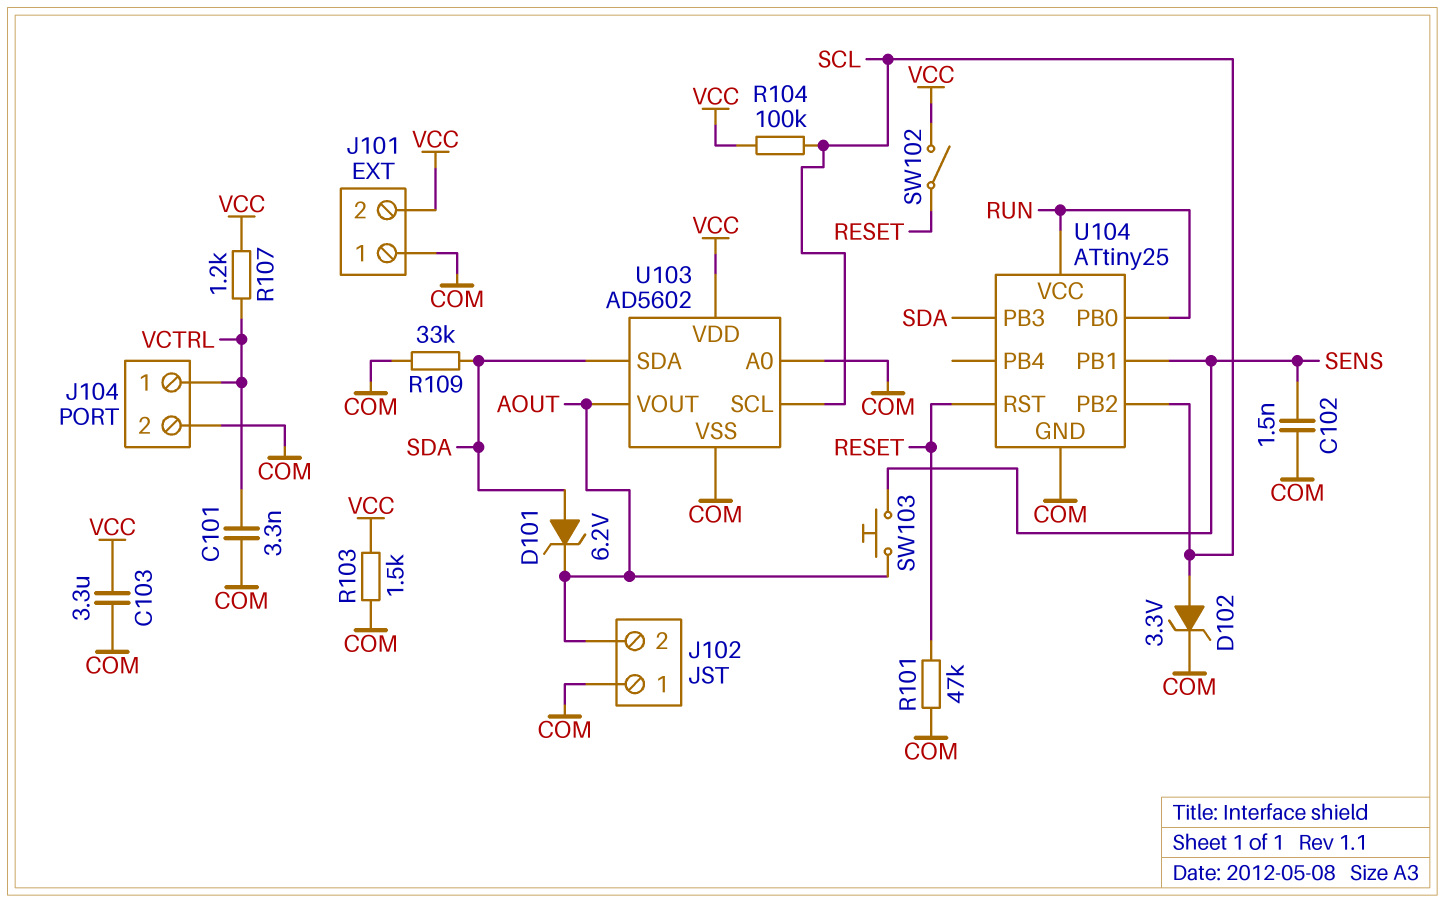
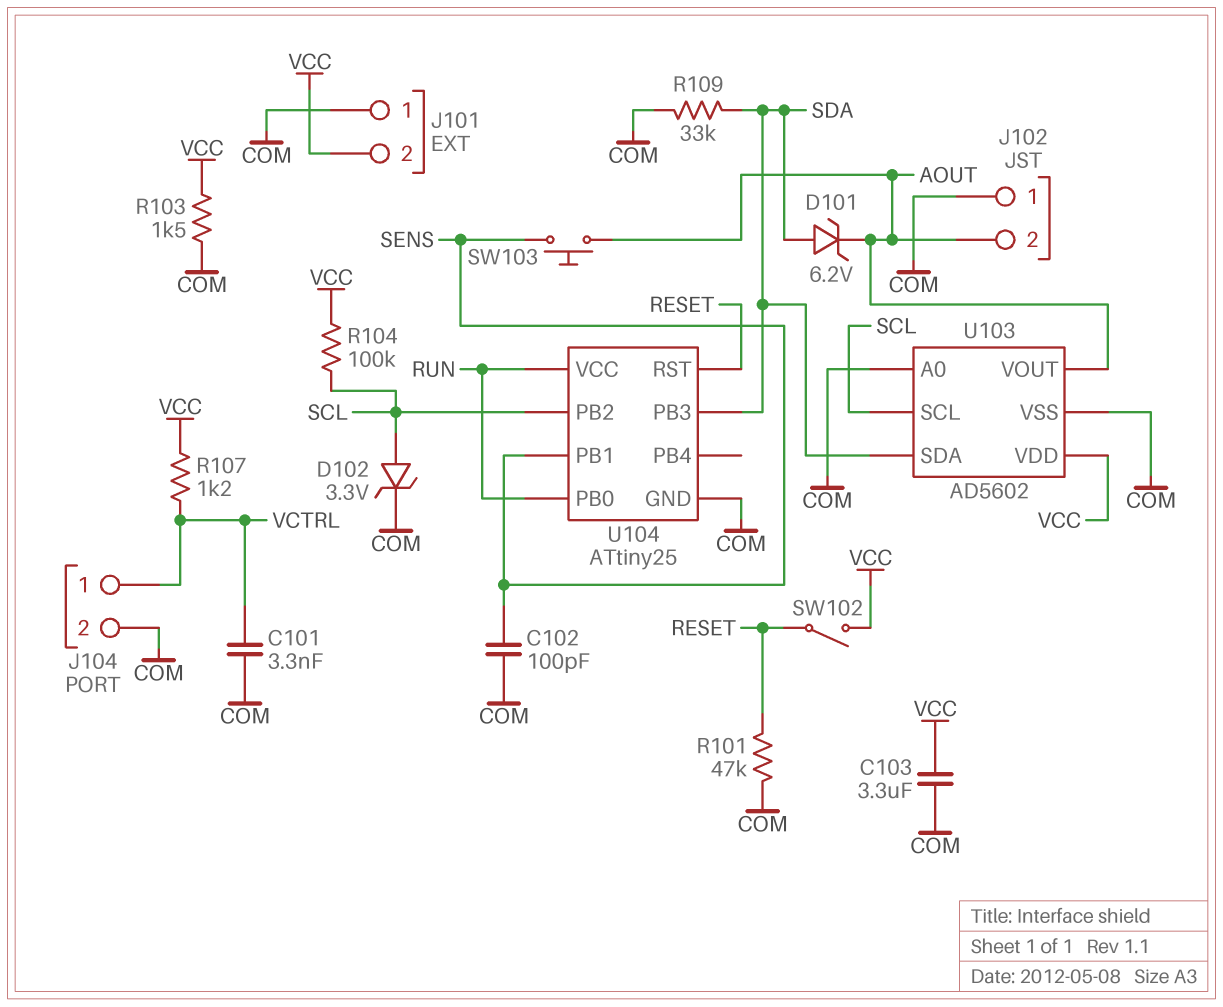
C102: 1.5nF (COM, SENS) -> 100pF (COM, SENS)

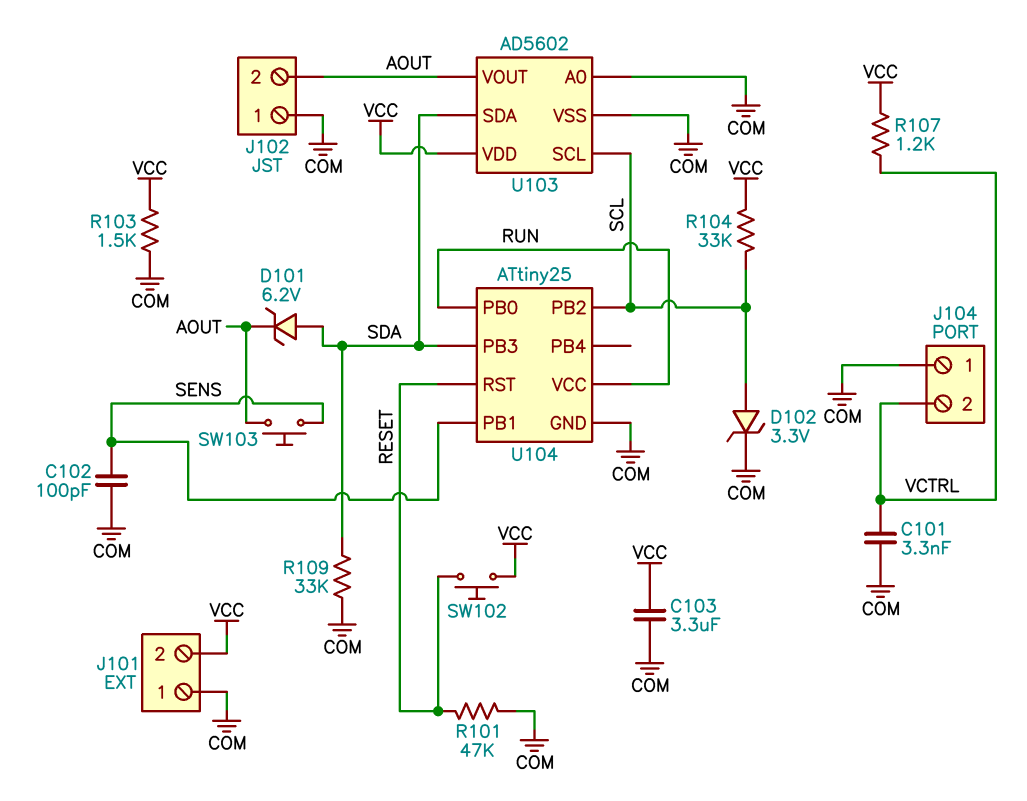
J104 pin 1: VCTRL -> COM
J104 pin 2: COM -> VCTRL
R104: 100k (SCL, VCC) -> 33k (SCL, VCC)
SW102: switch (RESET, VCC) -> button (RESET, VCC)

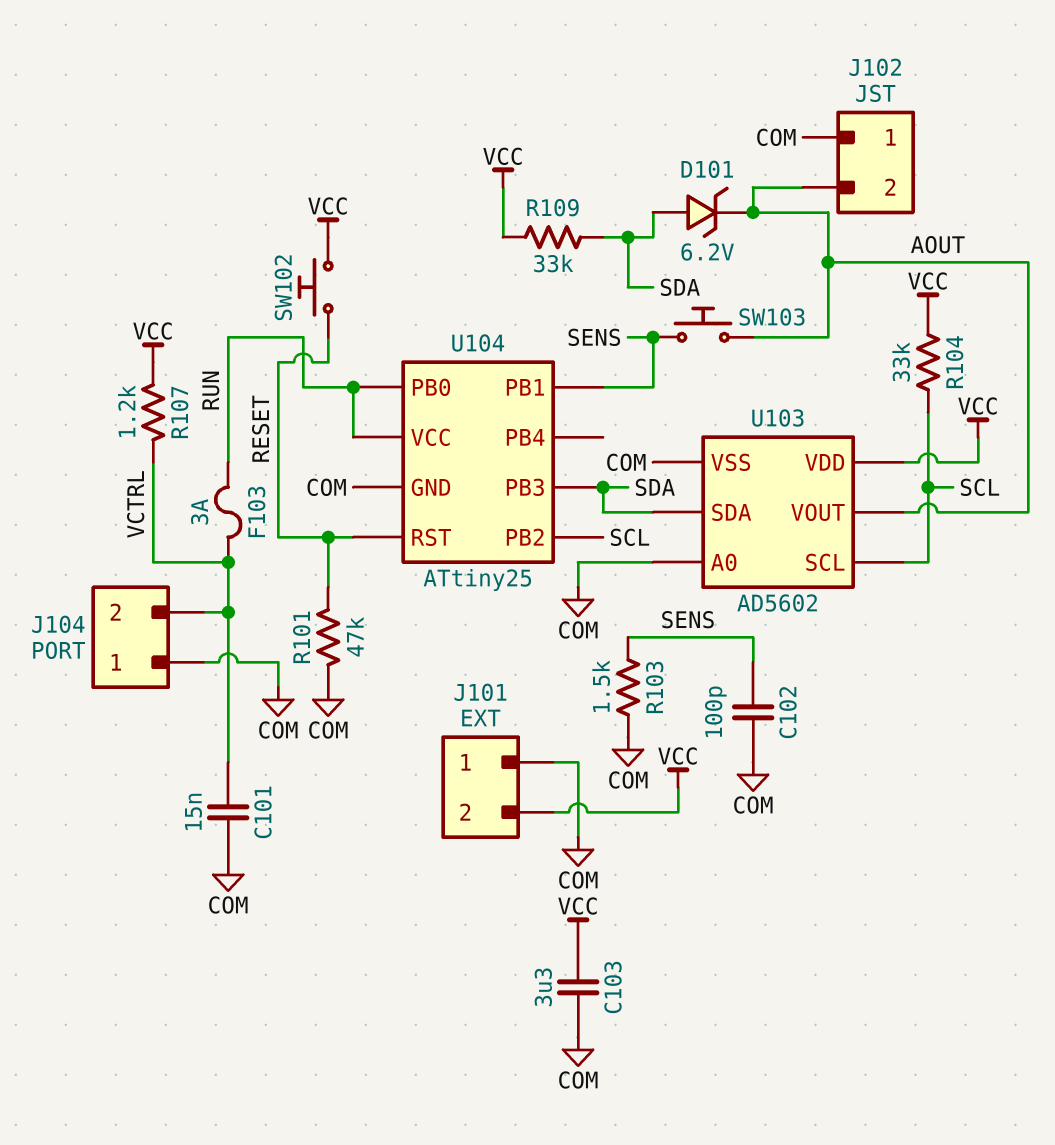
C101: 3.3nF (COM, VCTRL) -> 15nF (COM, VCTRL)
D102: zener 3.3V (A SCL, K COM) -> none
F103: none -> 3A (RUN, VCTRL)
R103: 1.5k (COM, VCC) -> 1.5k (COM, SENS)
R109: 33k (COM, SDA) -> 33k (SDA, VCC)

